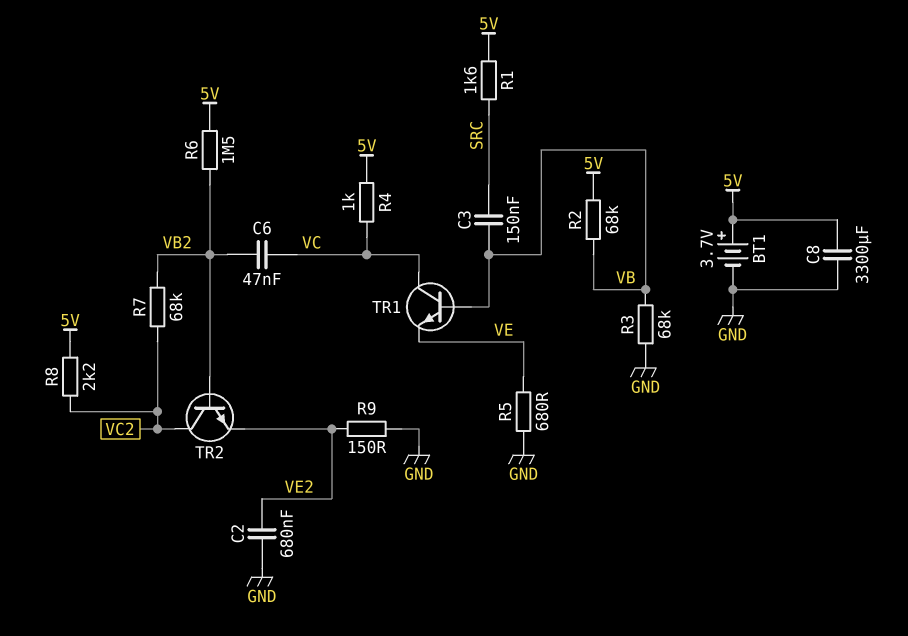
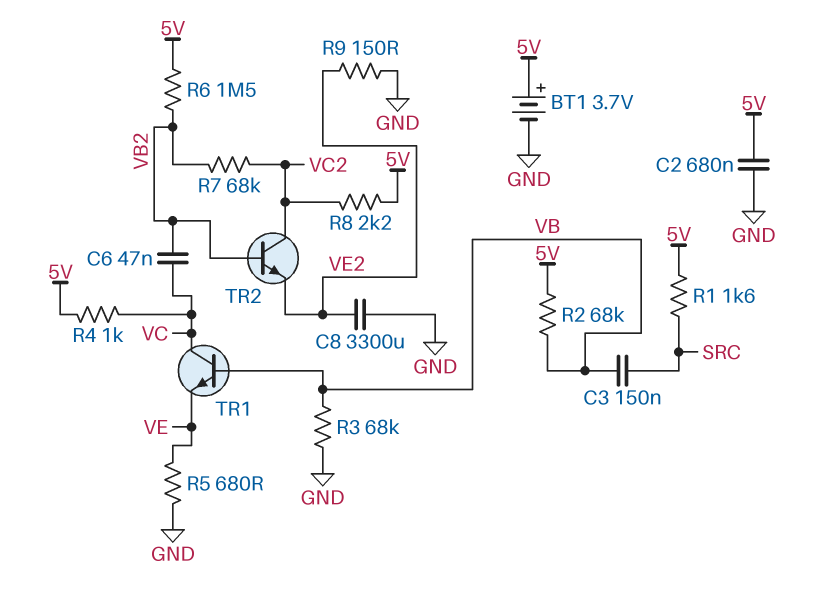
C2: 680nF (GND, VE2) -> 680nF (5V, GND)
C8: 3300uF (5V, GND) -> 3300uF (GND, VE2)

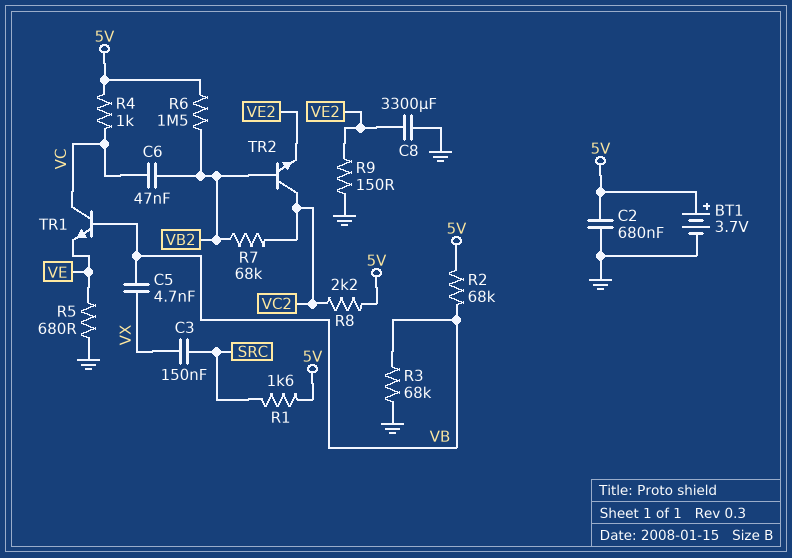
C3: 150nF (SRC, VB) -> 150nF (SRC, VX)
C5: none -> 4.7nF (VB, VX)

